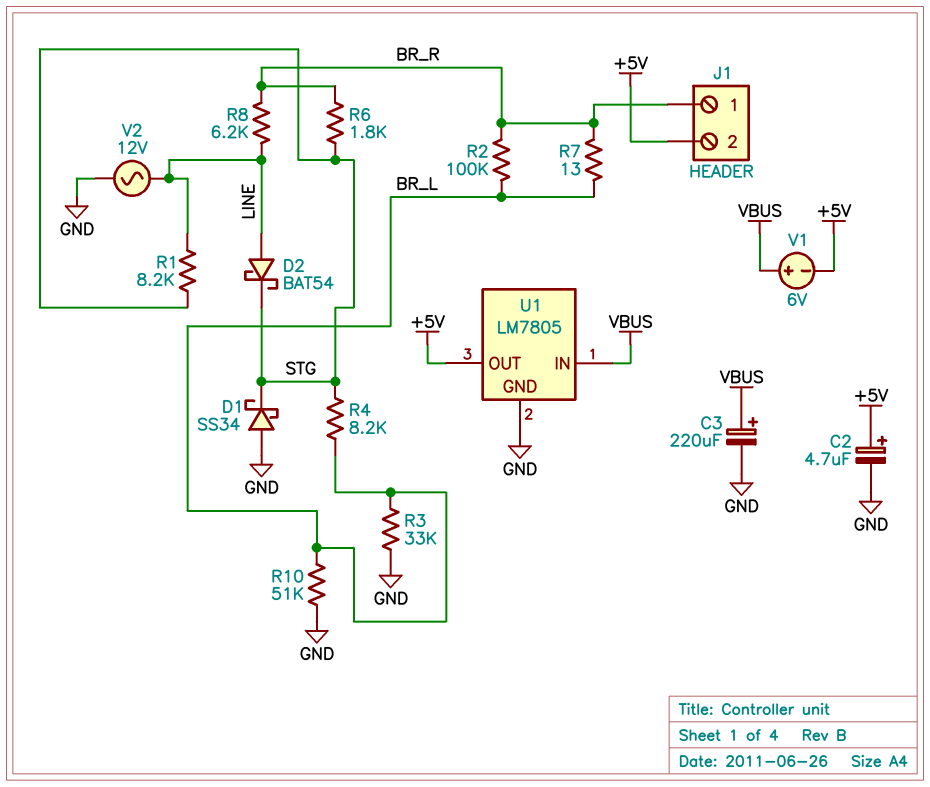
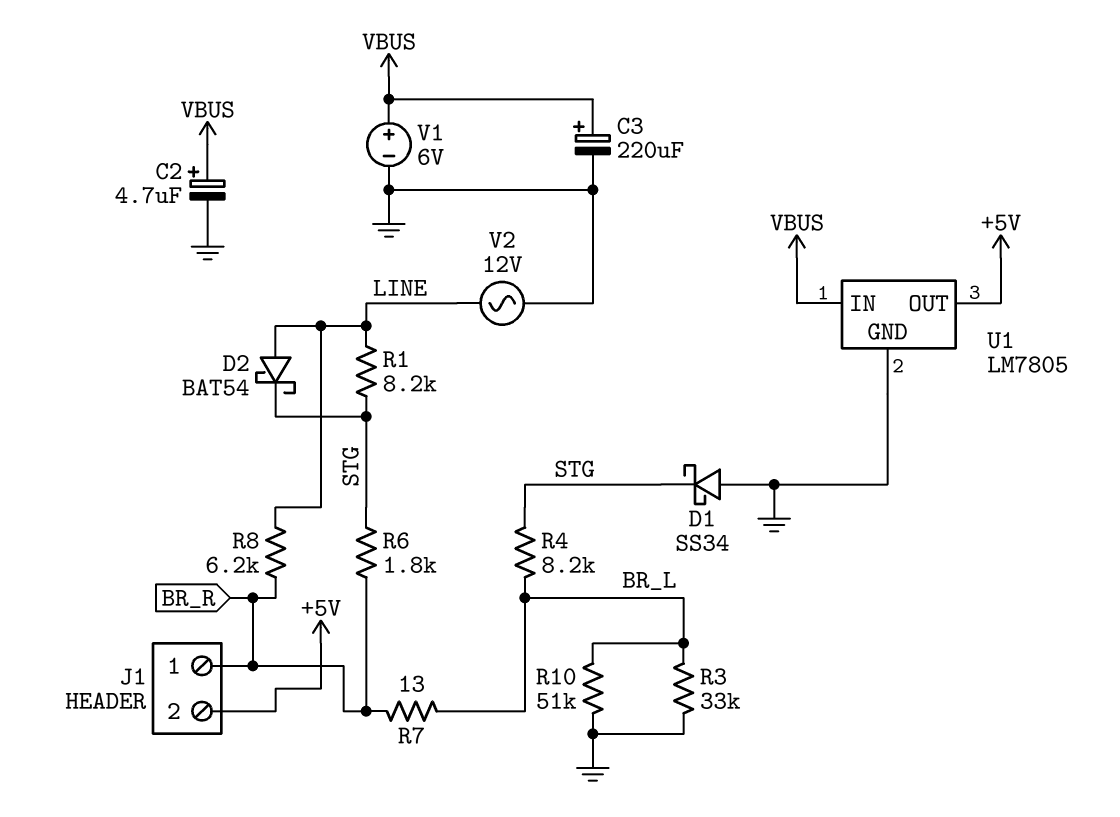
C2: 4.7uF (plus +5V, minus GND) -> 4.7uF (plus VBUS, minus GND)
R2: 100k (BR_L, BR_R) -> none
V1: 6V (plus VBUS, minus +5V) -> 6V (plus VBUS, minus GND)

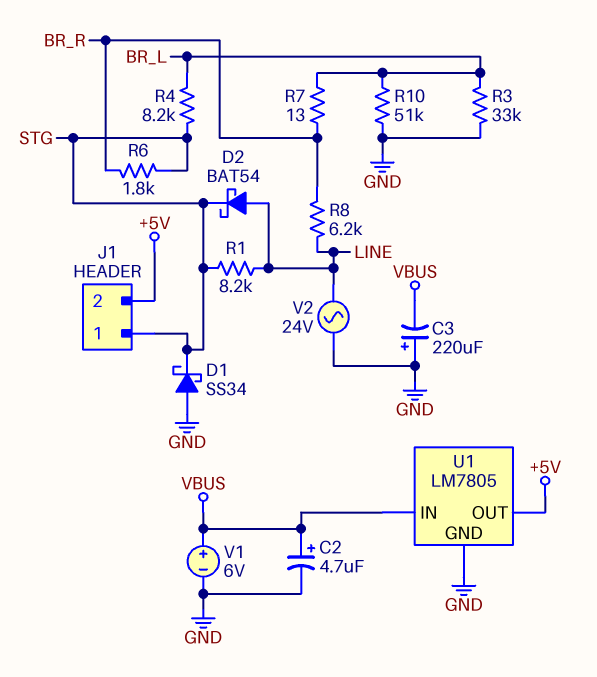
C3: 220uF (plus VBUS, minus GND) -> 220uF (plus GND, minus VBUS)
J1 pin 1: BR_R -> STG
V2: AC 12V (GND, LINE) -> AC 24V (GND, LINE)

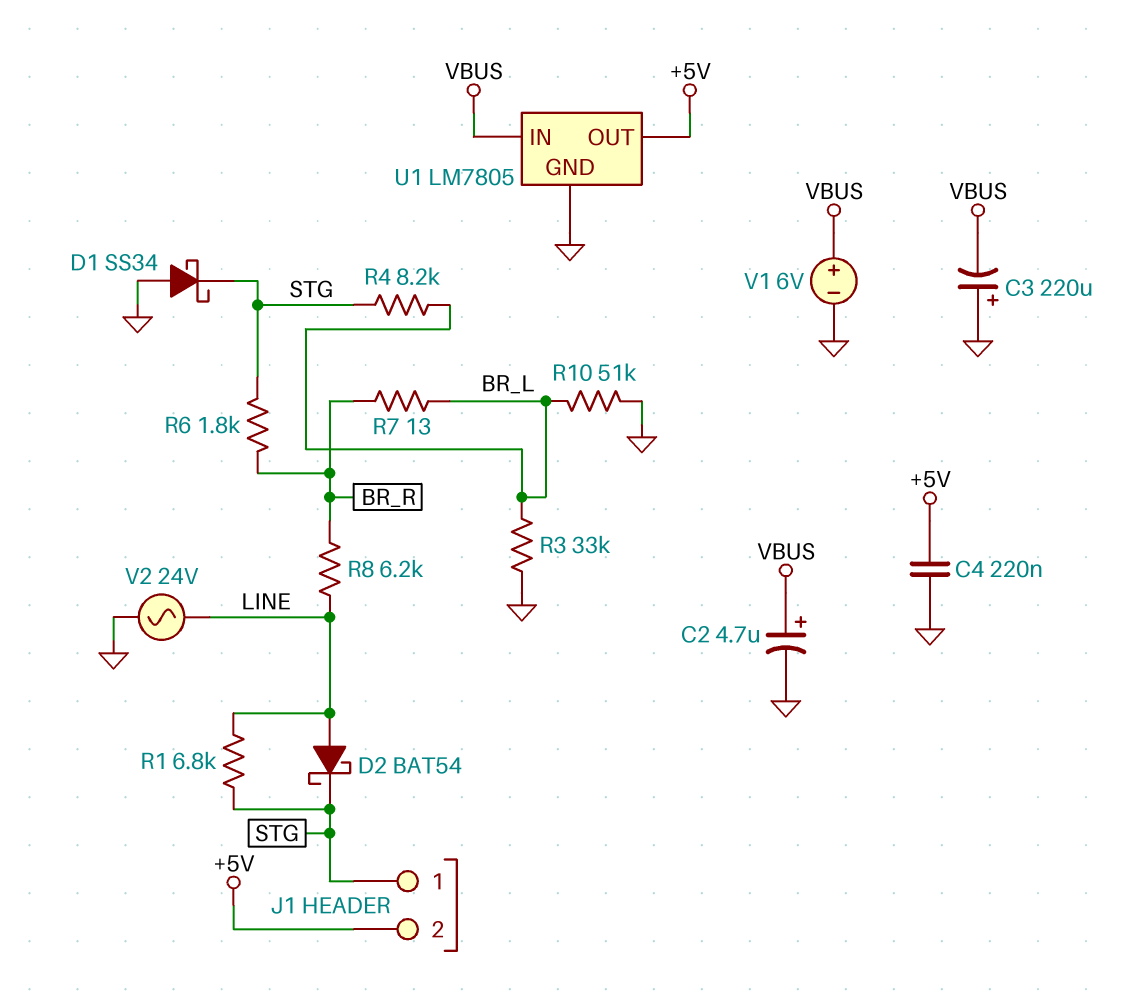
C4: none -> 220nF (+5V, GND)
R1: 8.2k (LINE, STG) -> 6.8k (LINE, STG)

